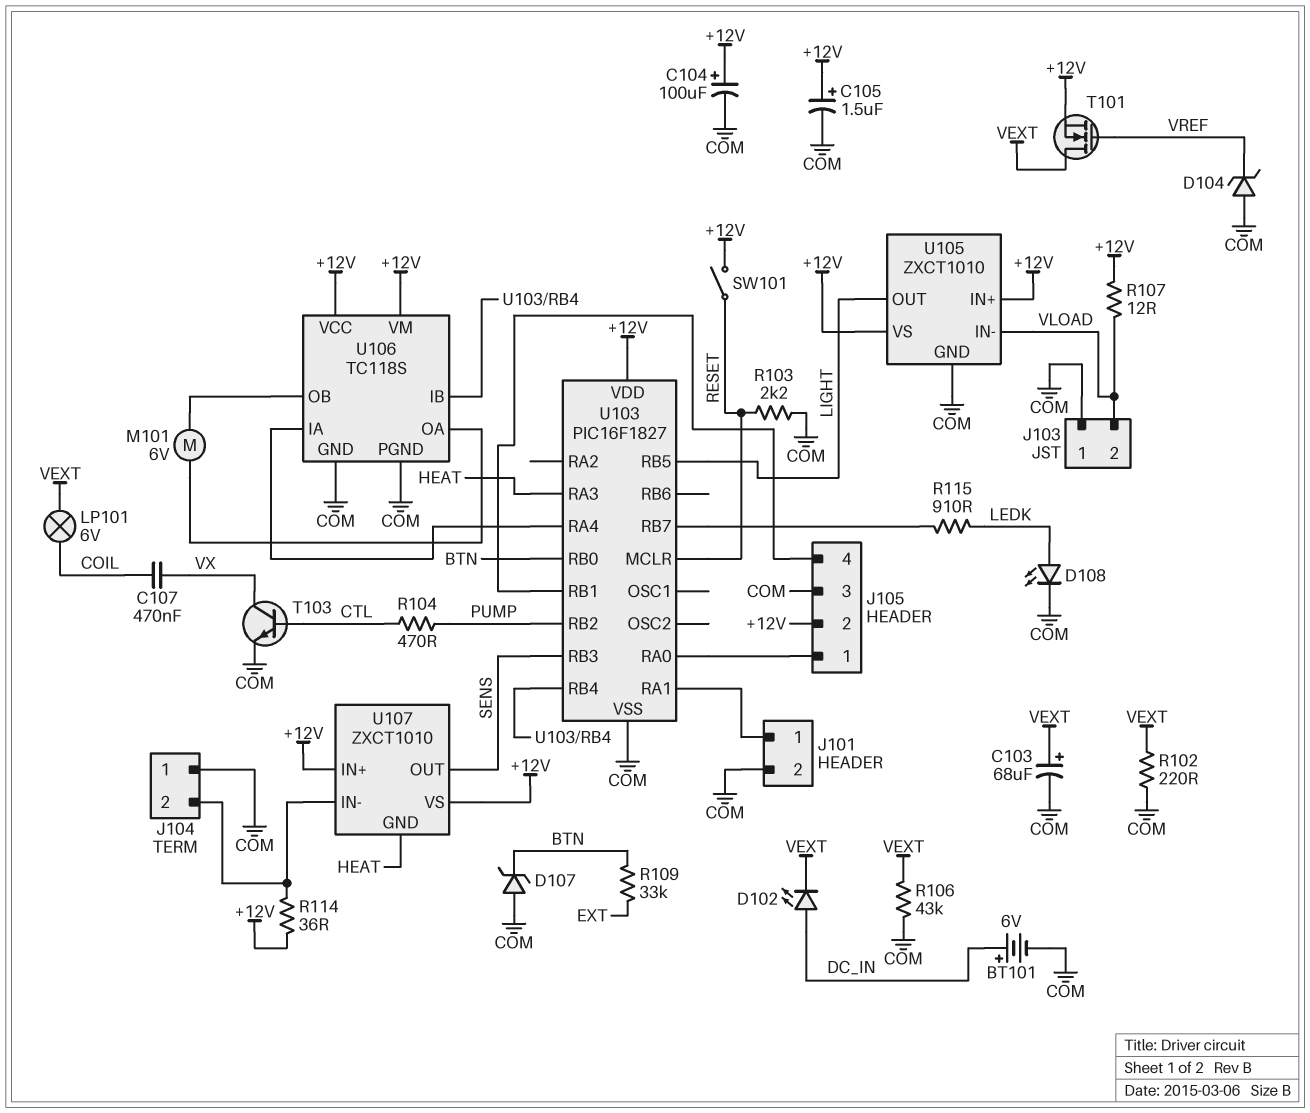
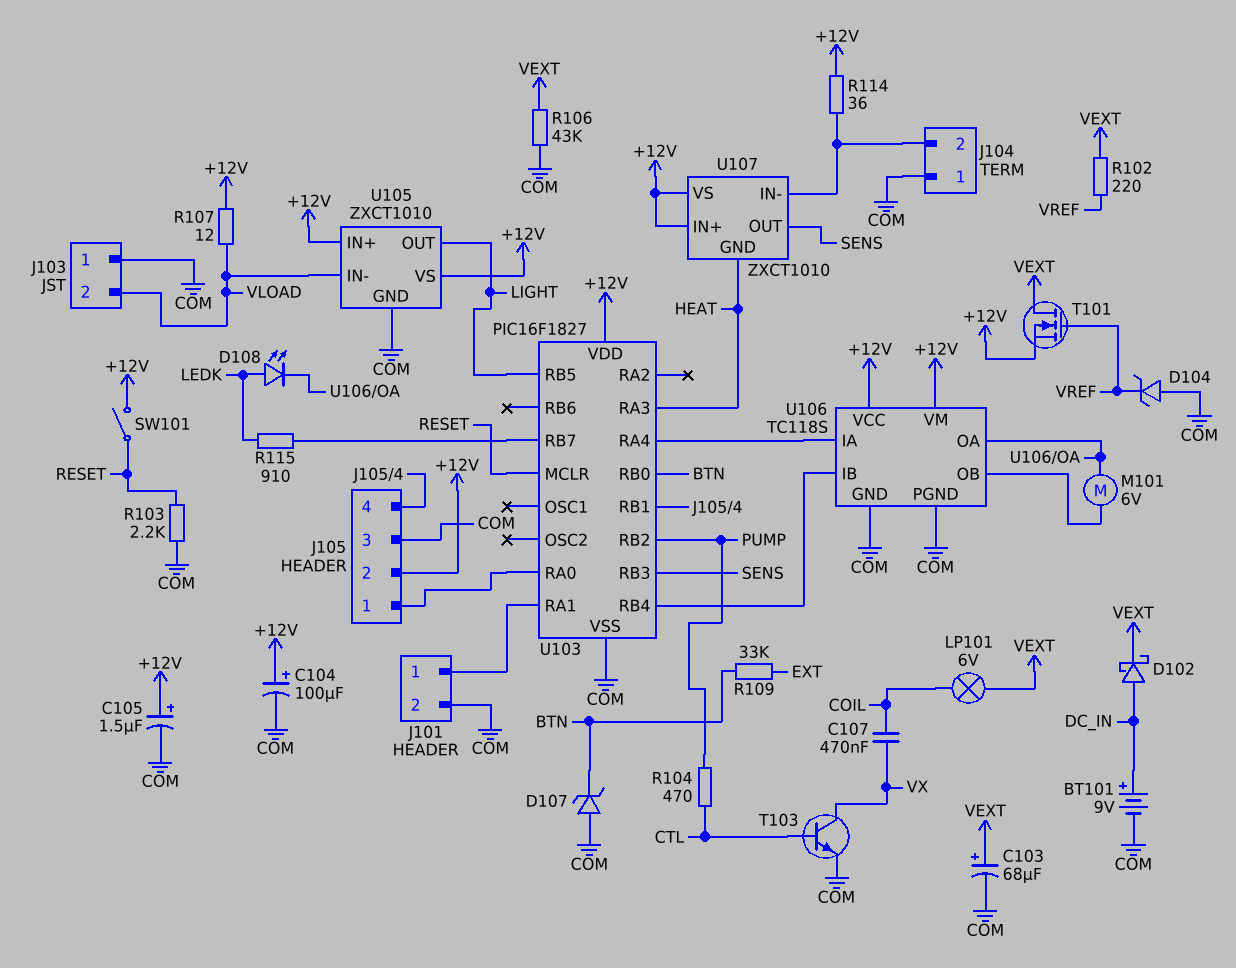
BT101: 6V (plus DC_IN, minus COM) -> 9V (plus DC_IN, minus COM)
D102: LED (A DC_IN, K VEXT) -> schottky (A DC_IN, K VEXT)
D108: LED (A LEDK, K COM) -> LED (A LEDK, K U106/OA)
R102: 220 (COM, VEXT) -> 220 (VEXT, VREF)

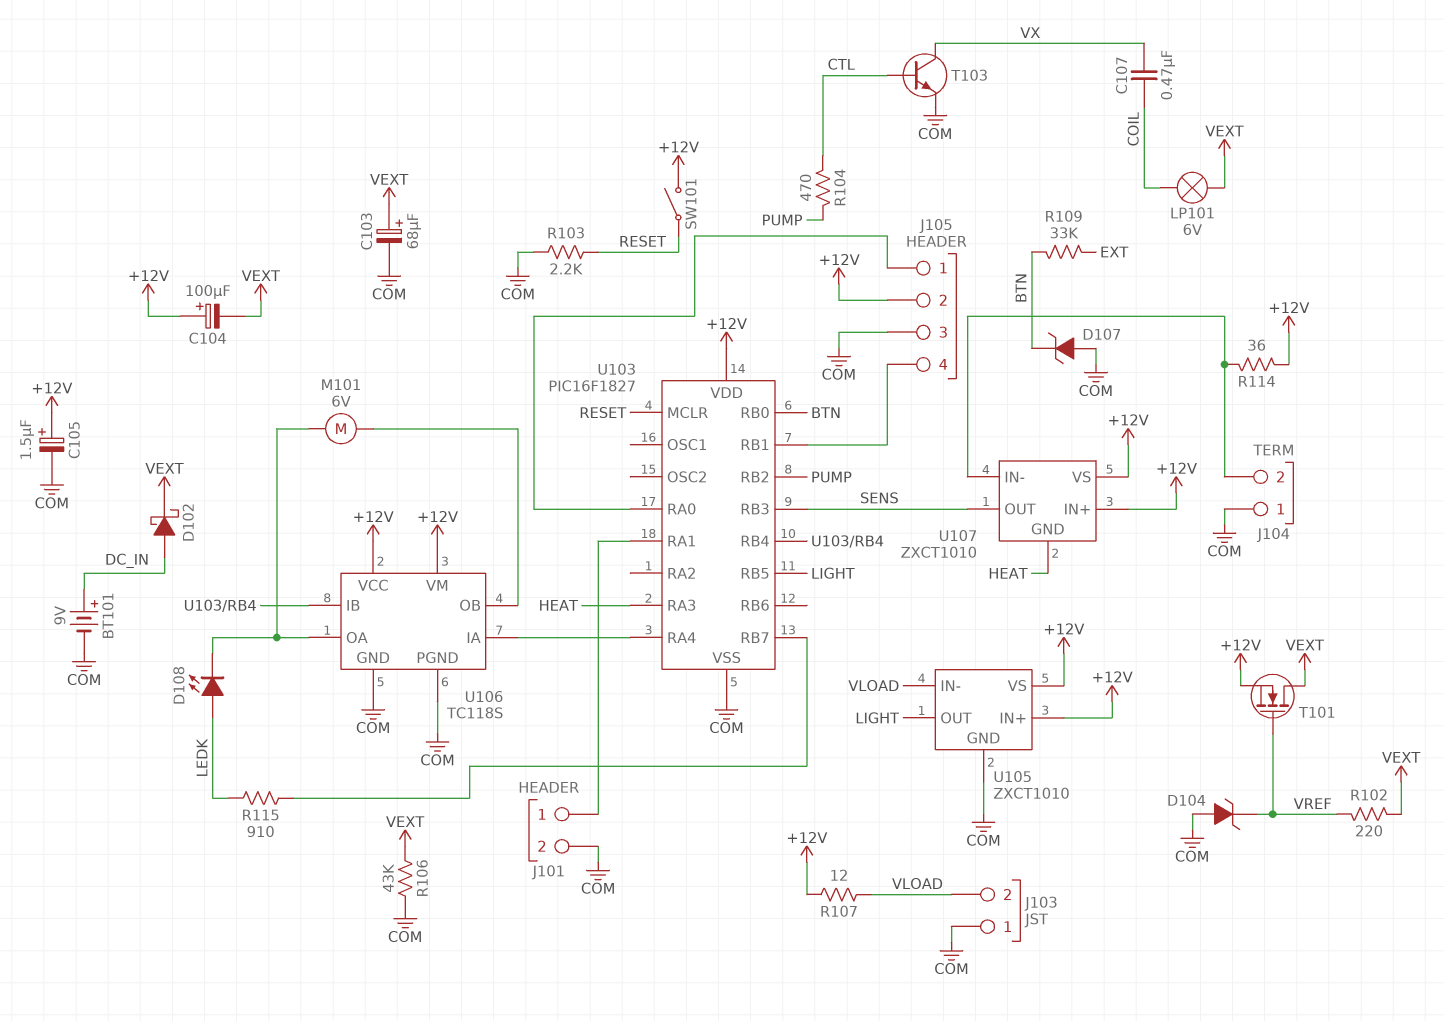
C104: 100uF (plus +12V, minus COM) -> 100uF (plus +12V, minus VEXT)

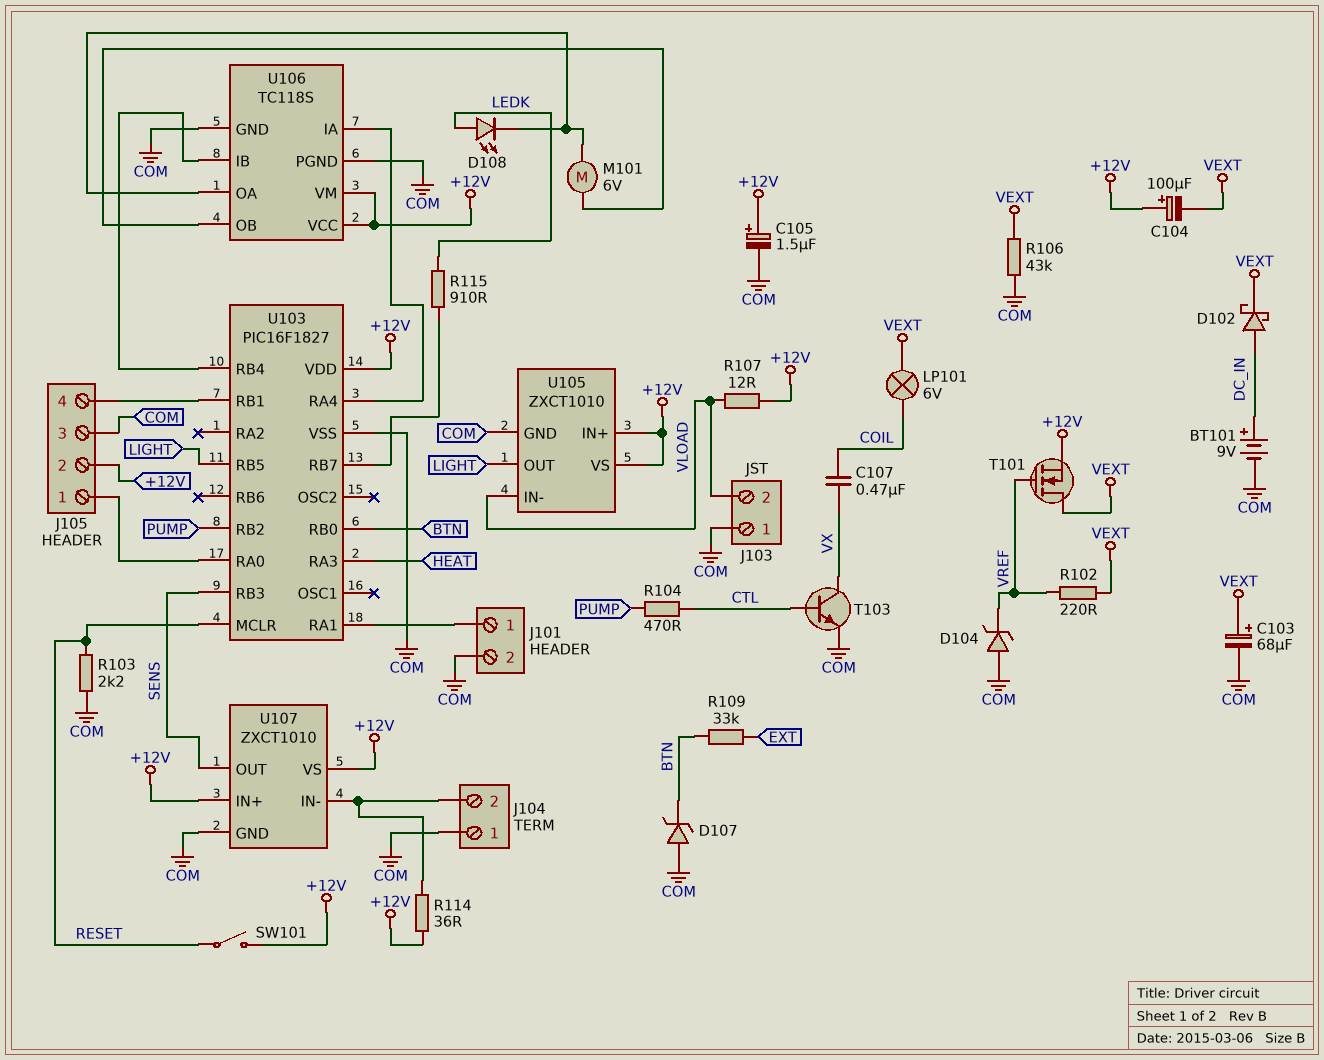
U107 pin GND: HEAT -> COM

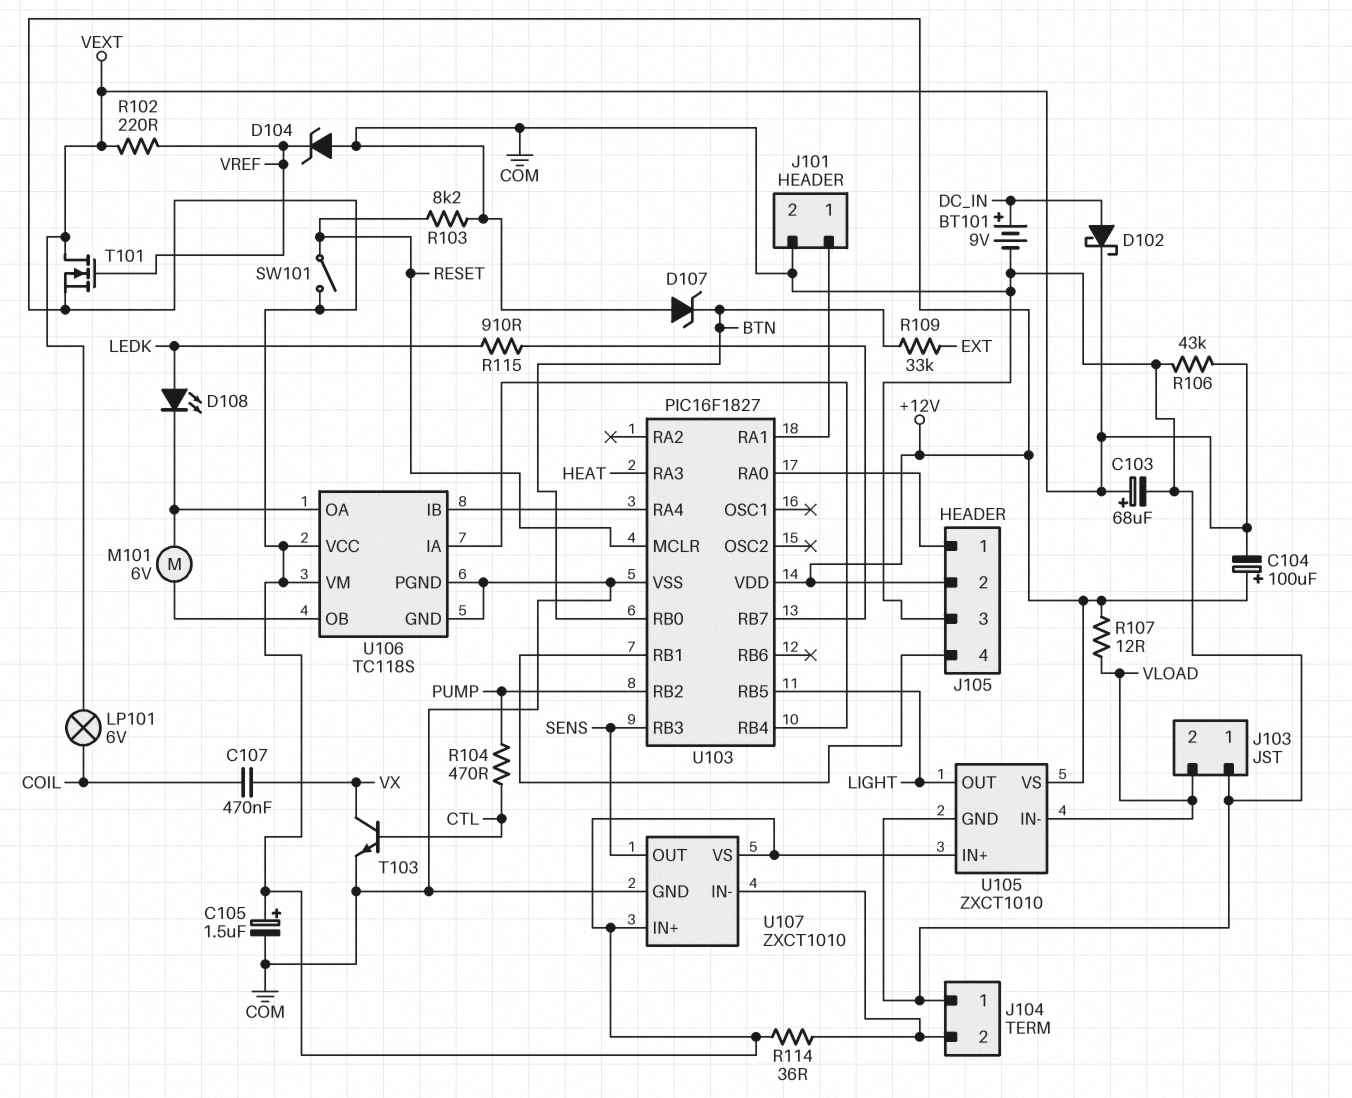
R103: 2.2k (COM, RESET) -> 8.2k (COM, RESET)
U106 pin IA: U103/RA4 -> U103/RB4
U106 pin IB: U103/RB4 -> U103/RA4

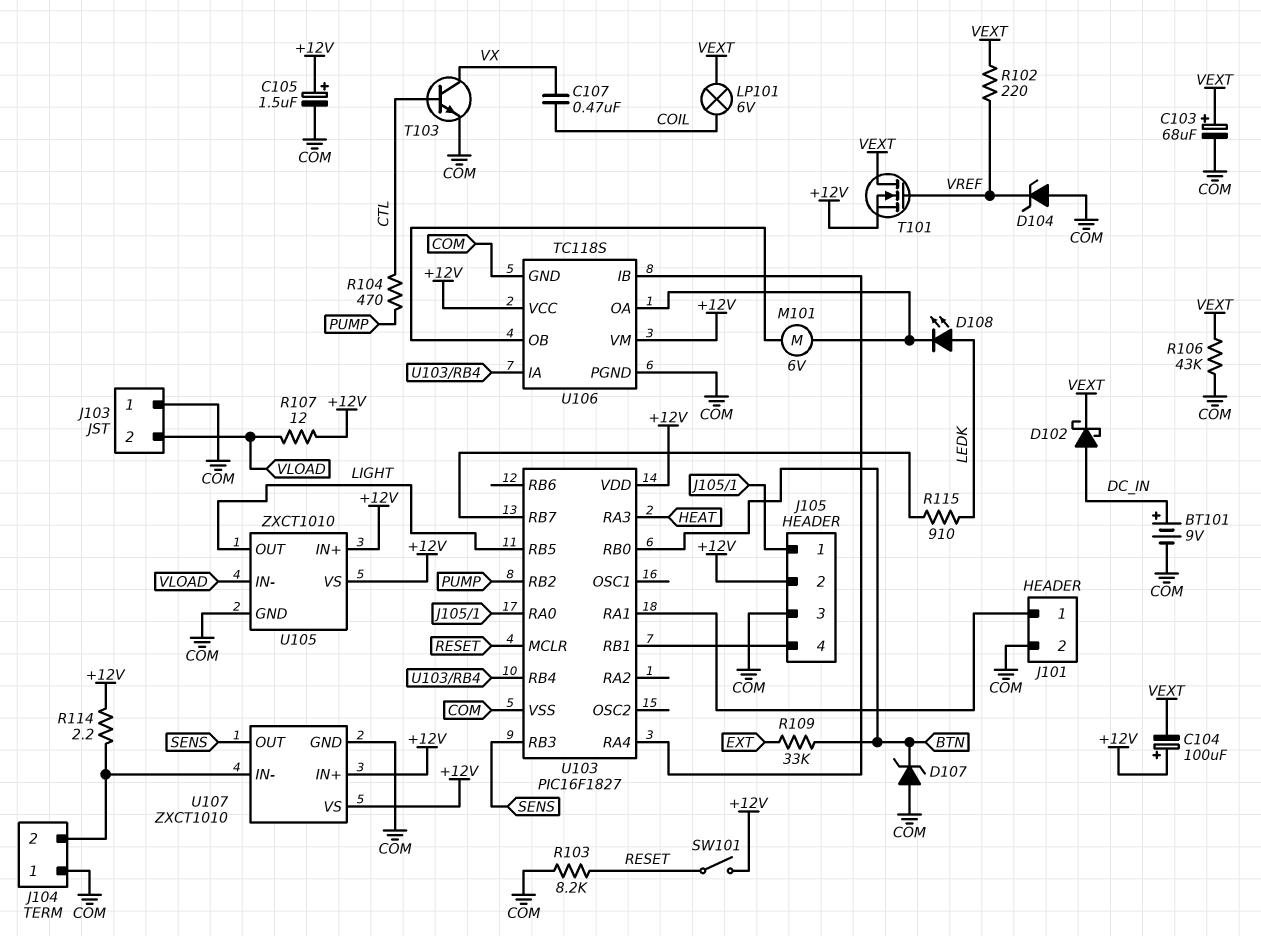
R114: 36 (+12V, J104/2) -> 2.2 (+12V, J104/2)

